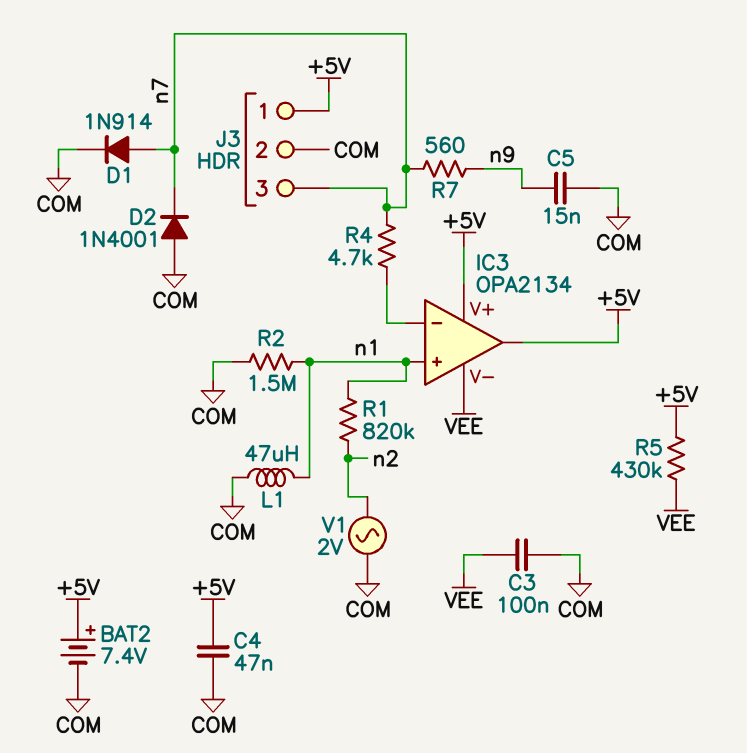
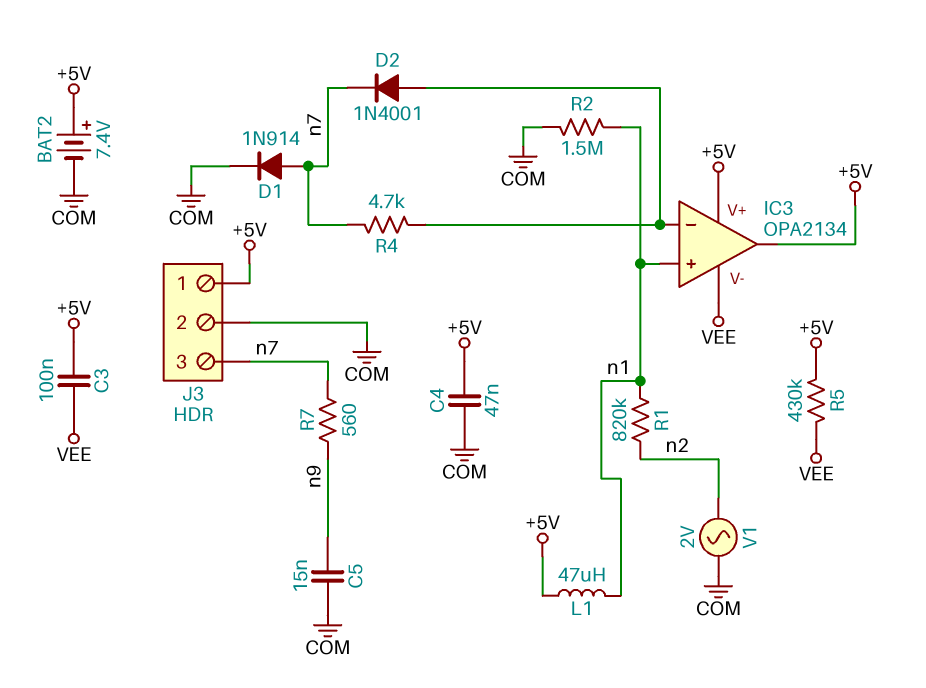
C3: 100nF (COM, VEE) -> 100nF (+5V, VEE)
D2: diode 1N4001 (A COM, K n7) -> diode 1N4001 (A IC3/in-, K n7)
L1: 47uH (COM, n1) -> 47uH (+5V, n1)

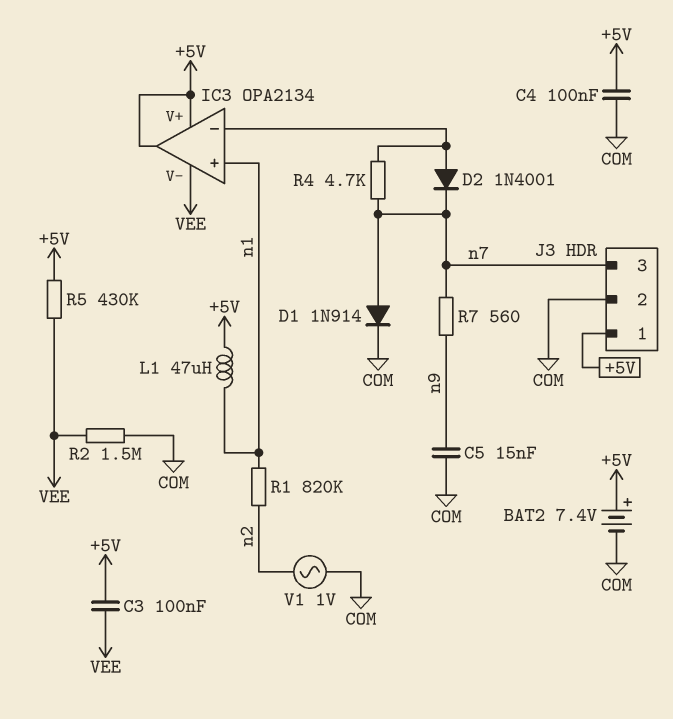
C4: 47nF (+5V, COM) -> 100nF (+5V, COM)
R2: 1.5M (COM, n1) -> 1.5M (COM, VEE)
V1: AC 2V (COM, n2) -> AC 1V (COM, n2)

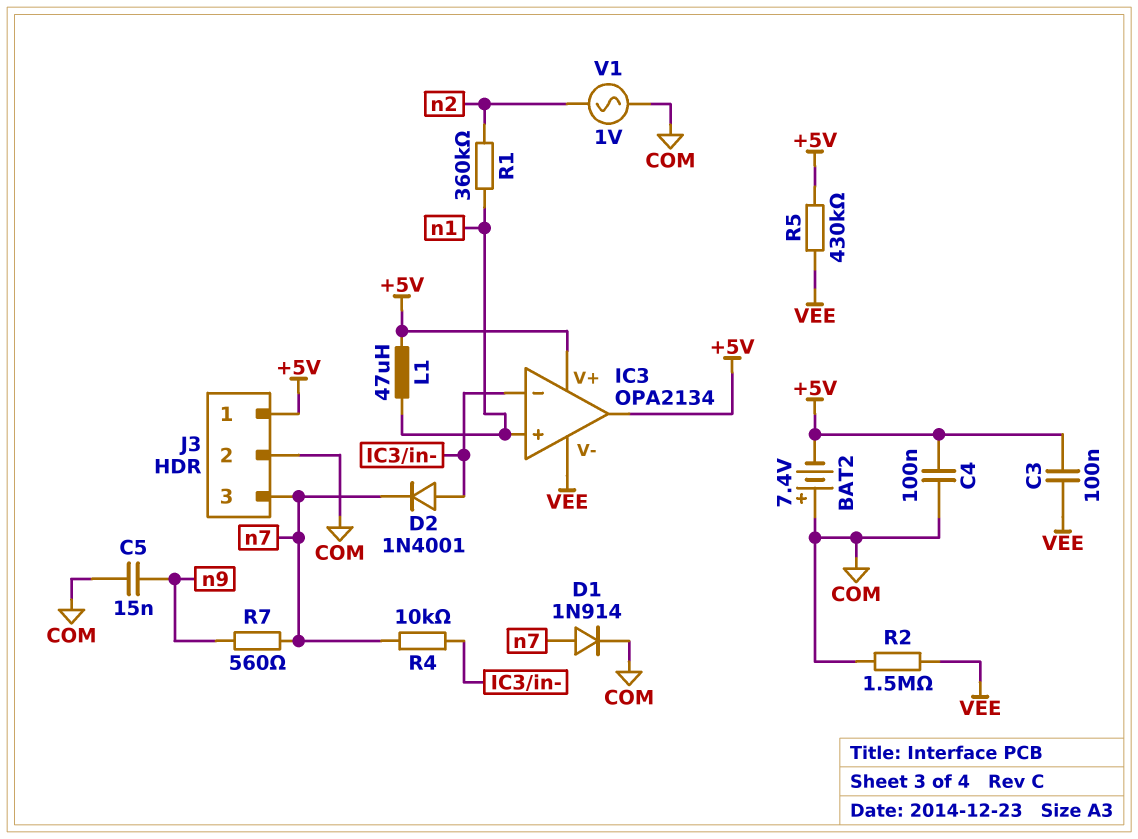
BAT2: 7.4V (plus +5V, minus COM) -> 7.4V (plus COM, minus +5V)
R1: 820k (n1, n2) -> 360k (n1, n2)
R4: 4.7k (IC3/in-, n7) -> 10k (IC3/in-, n7)

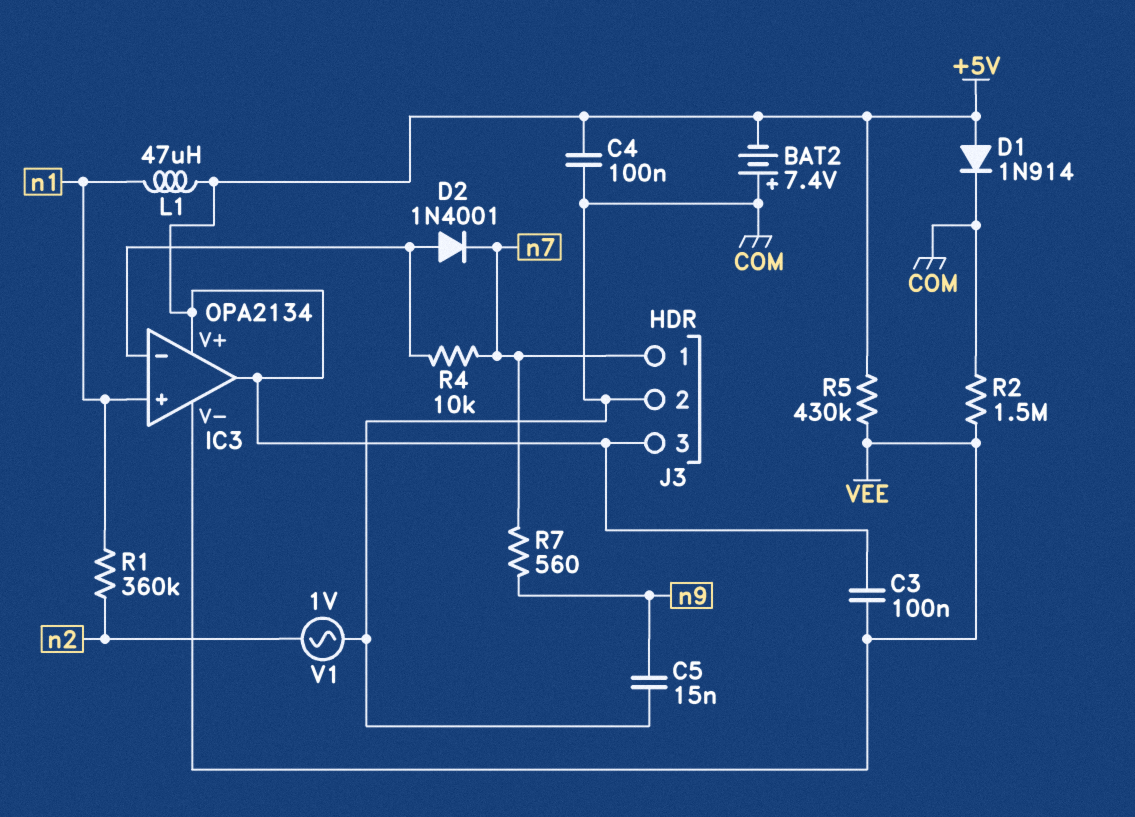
D1: diode 1N914 (A n7, K COM) -> diode 1N914 (A +5V, K COM)
J3 pin 1: +5V -> n7
J3 pin 3: n7 -> +5V

